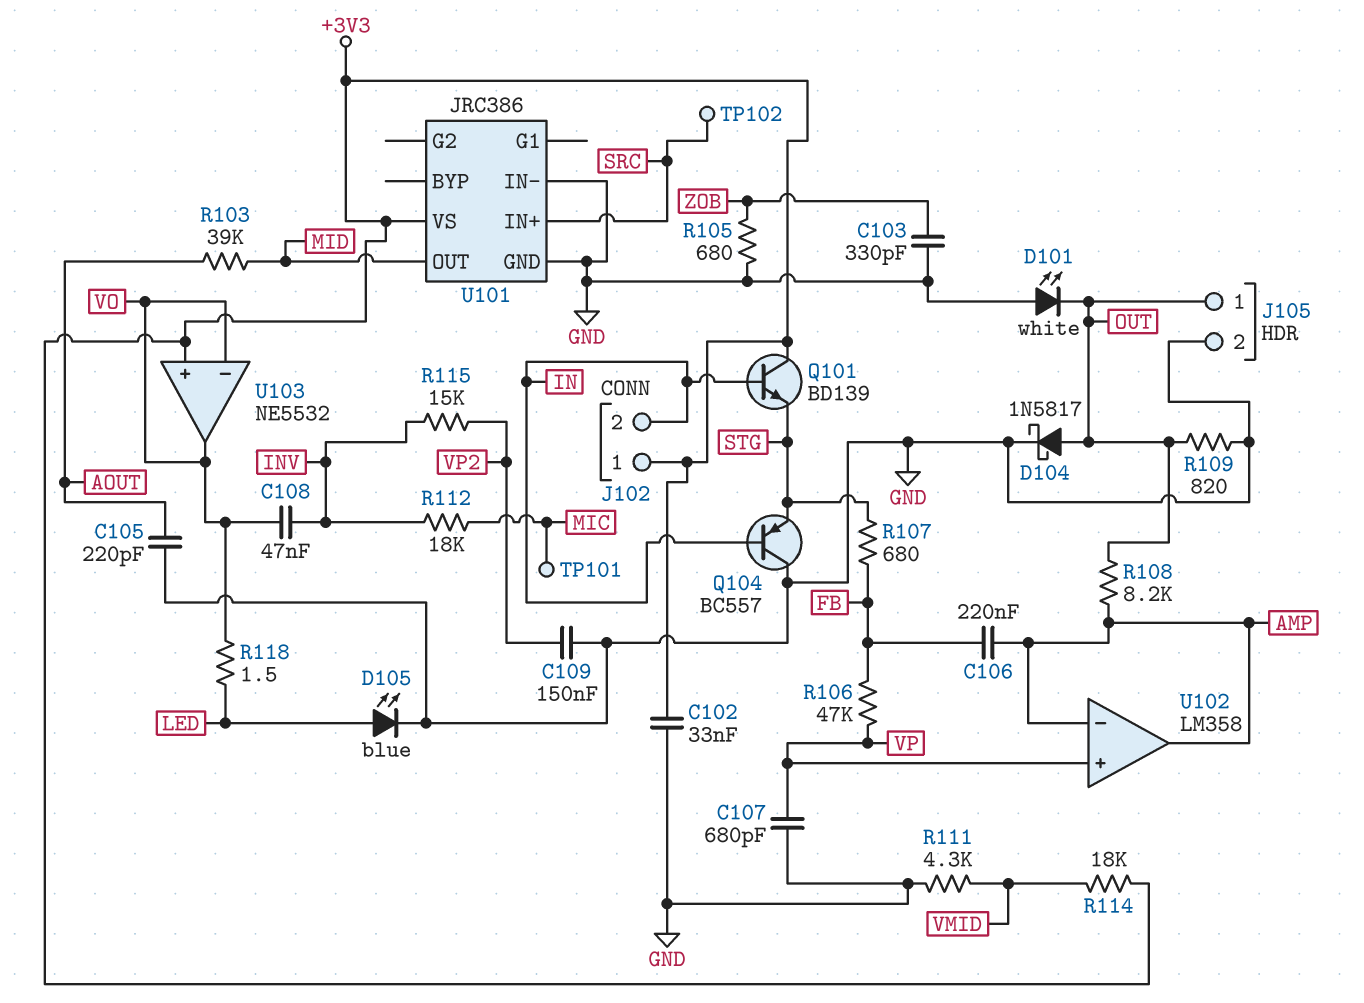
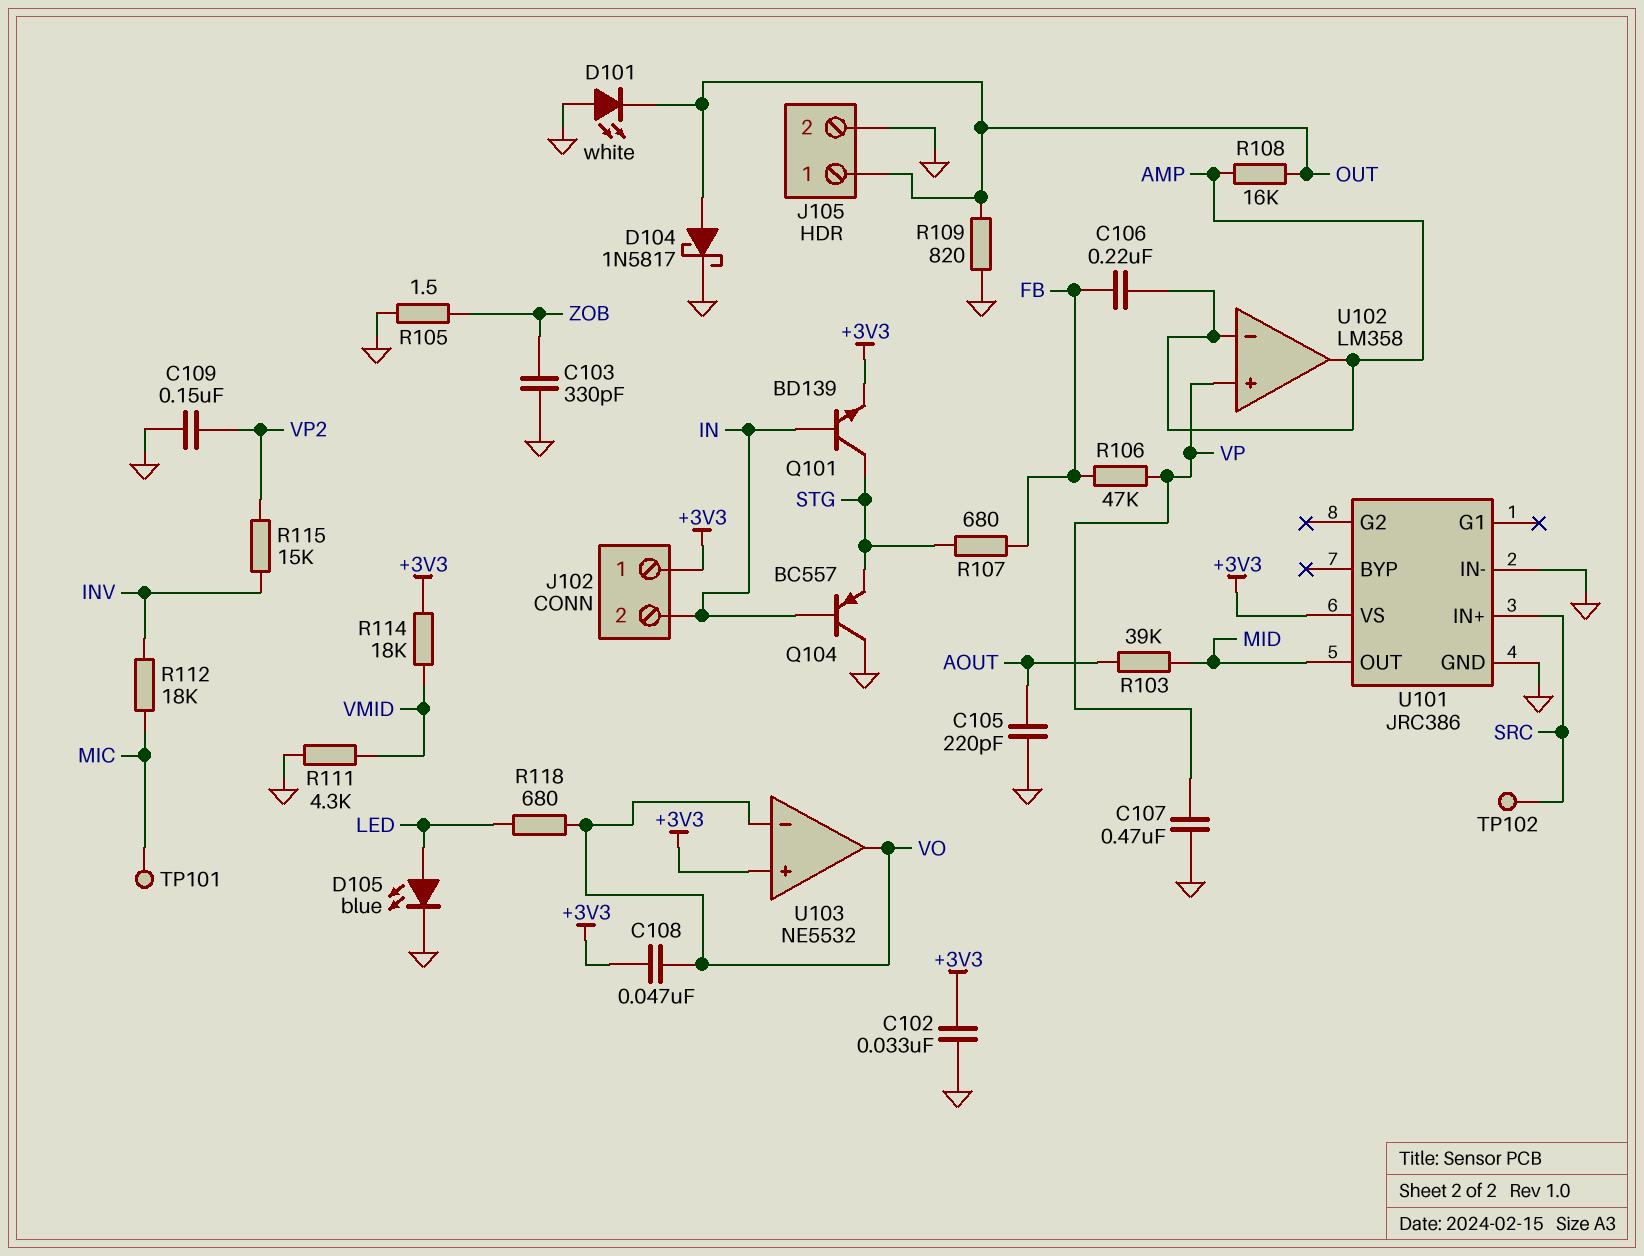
C107: 680pF (GND, VP) -> 470nF (GND, VP)
C108: 47nF (INV, VO) -> 47nF (+3V3, VO)
Q101: NPN BD139 (B IN, C +3V3, E STG) -> NPN BD139 (B IN, C STG, E +3V3)
R105: 680 (GND, ZOB) -> 1.5 (GND, ZOB)
R108: 8.2k (AMP, OUT) -> 16k (AMP, OUT)
R118: 1.5 (LED, VO) -> 680 (LED, VO)

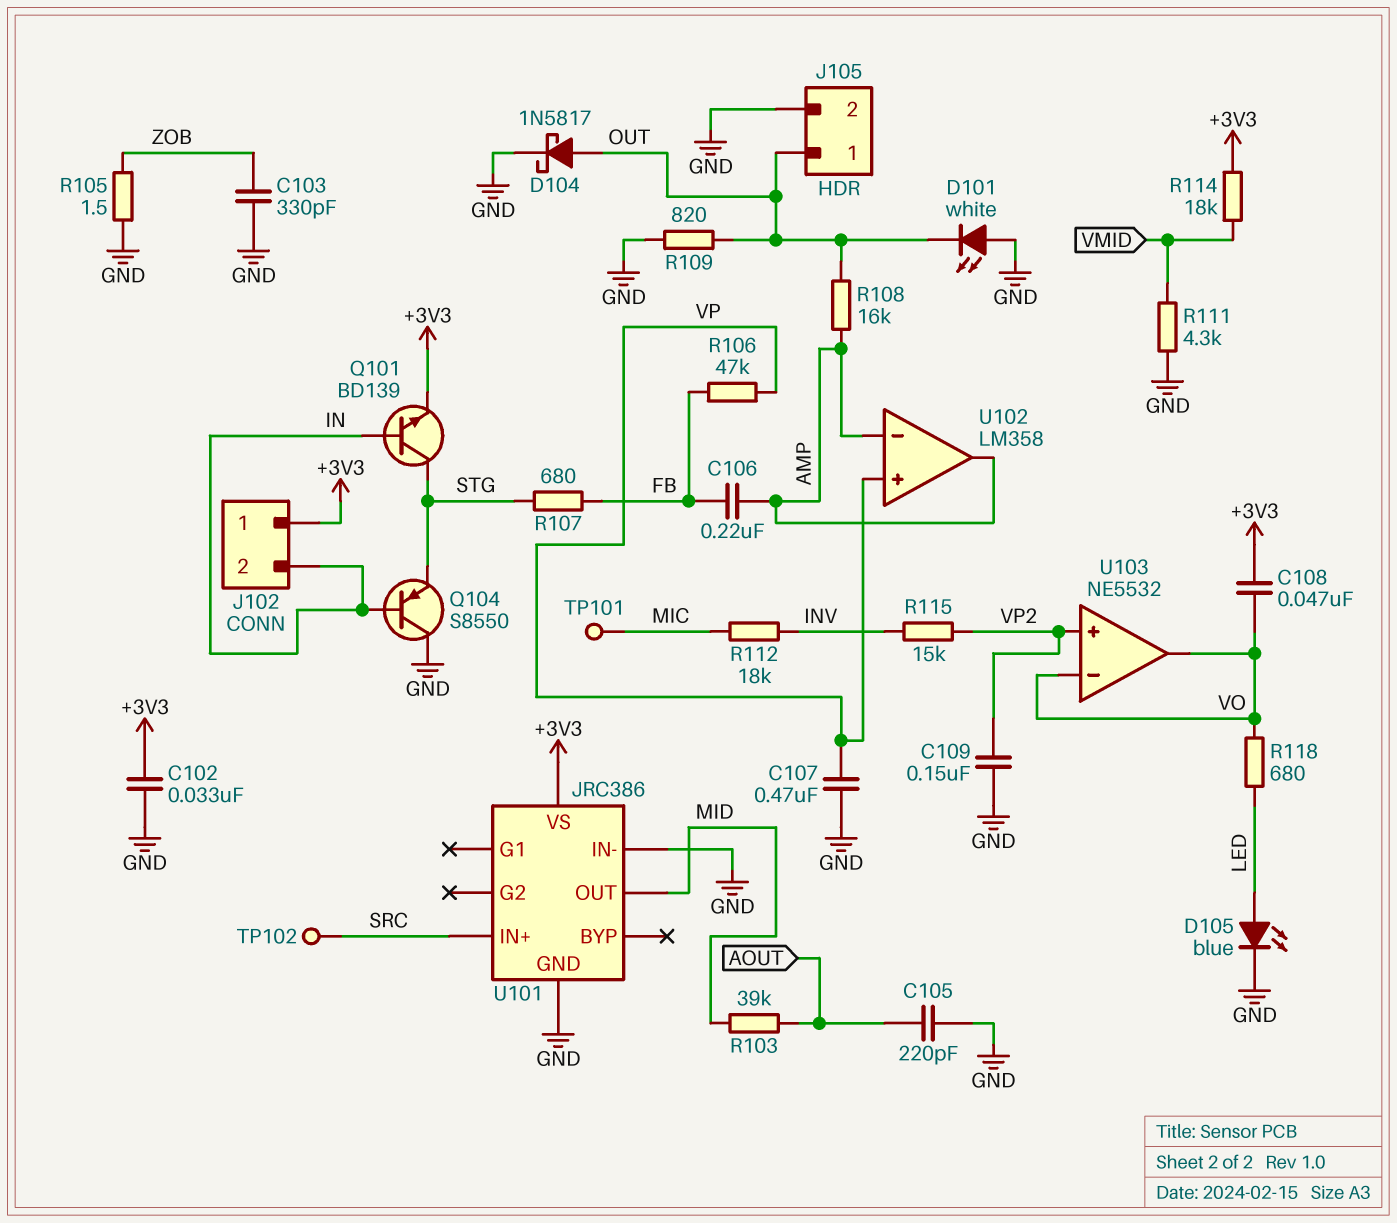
Q104: PNP BC557 (B IN, C GND, E STG) -> PNP S8550 (B IN, C GND, E STG)
U103 pin in+: +3V3 -> VP2

